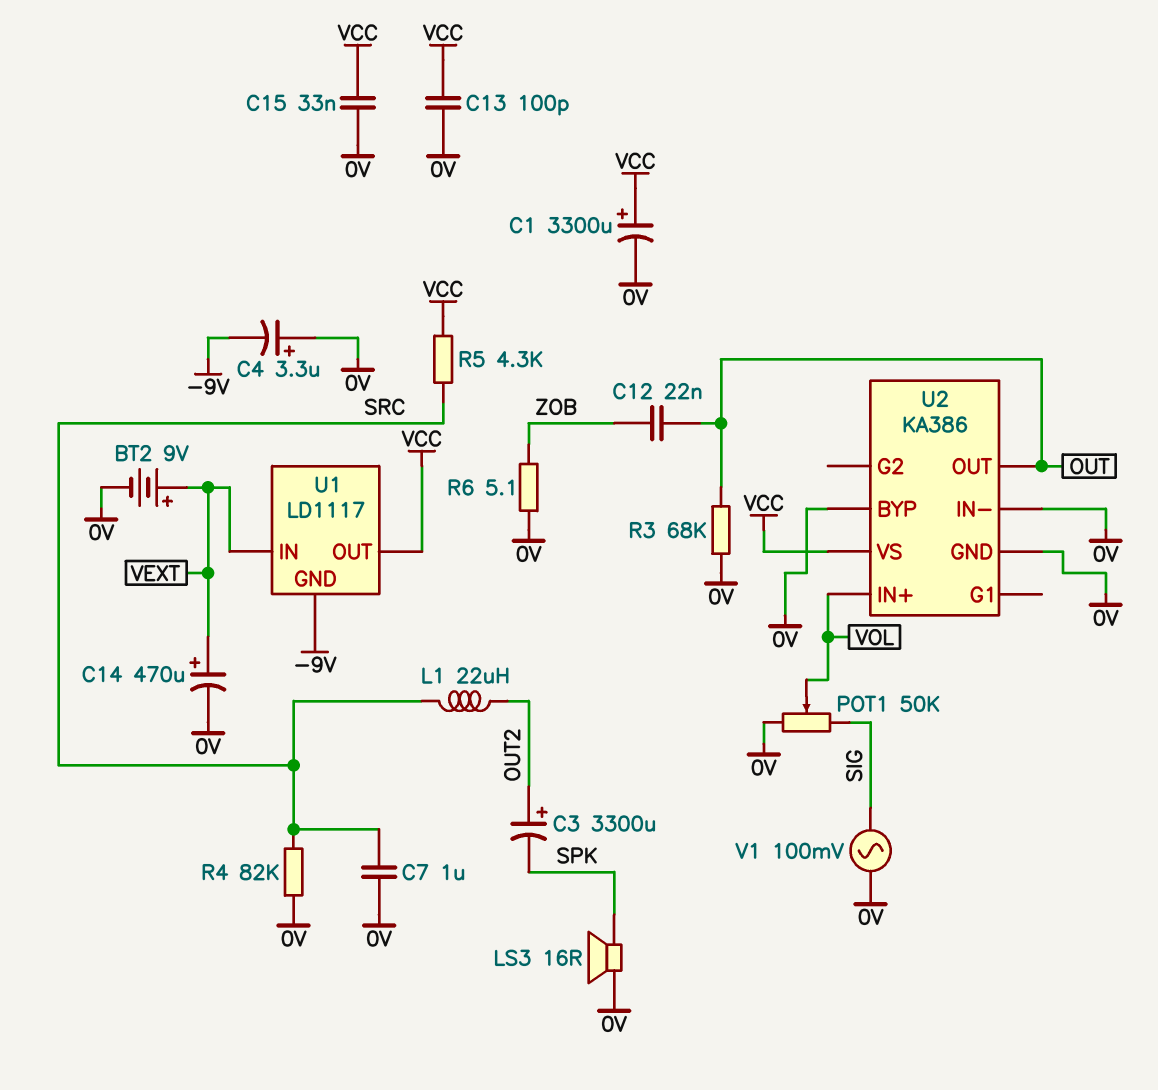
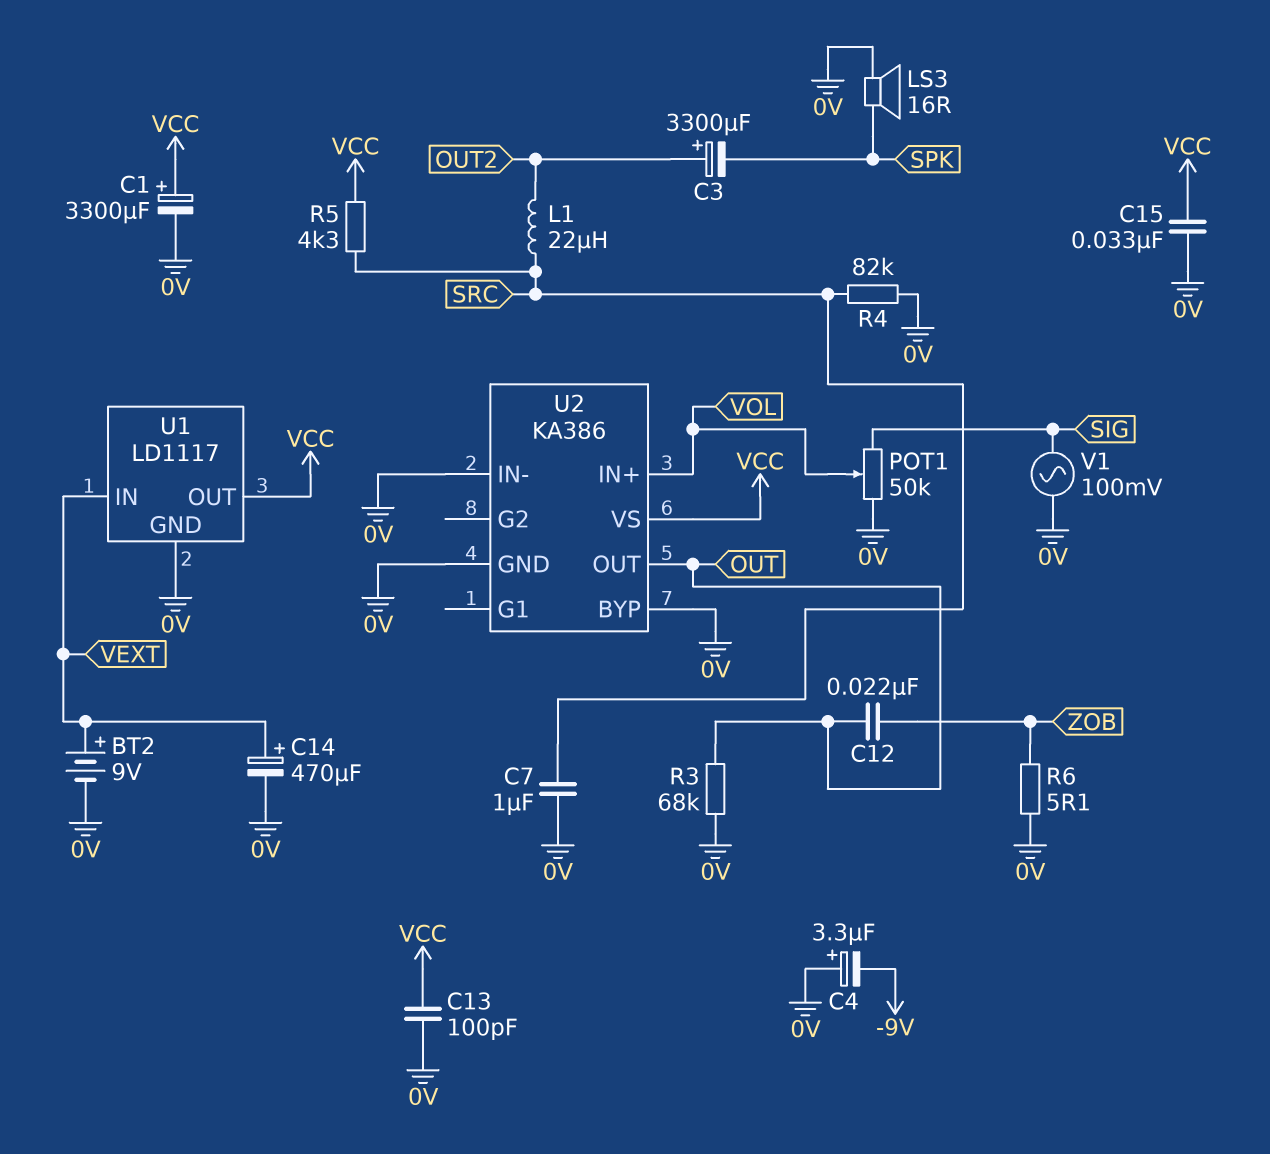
U1 pin GND: -9V -> 0V

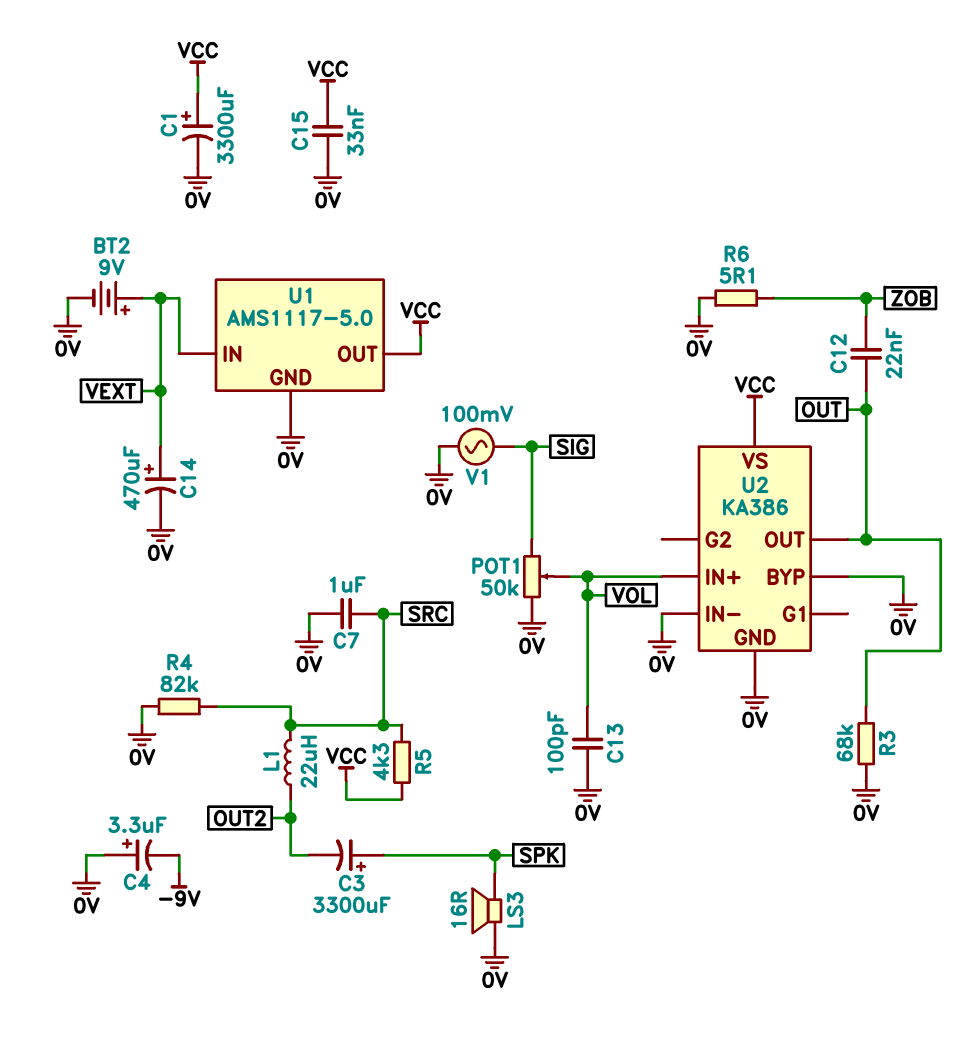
C3: 3300uF (plus OUT2, minus SPK) -> 3300uF (plus SPK, minus OUT2)
C13: 100pF (0V, VCC) -> 100pF (0V, VOL)
U1: LD1117 -> AMS1117-5.0

